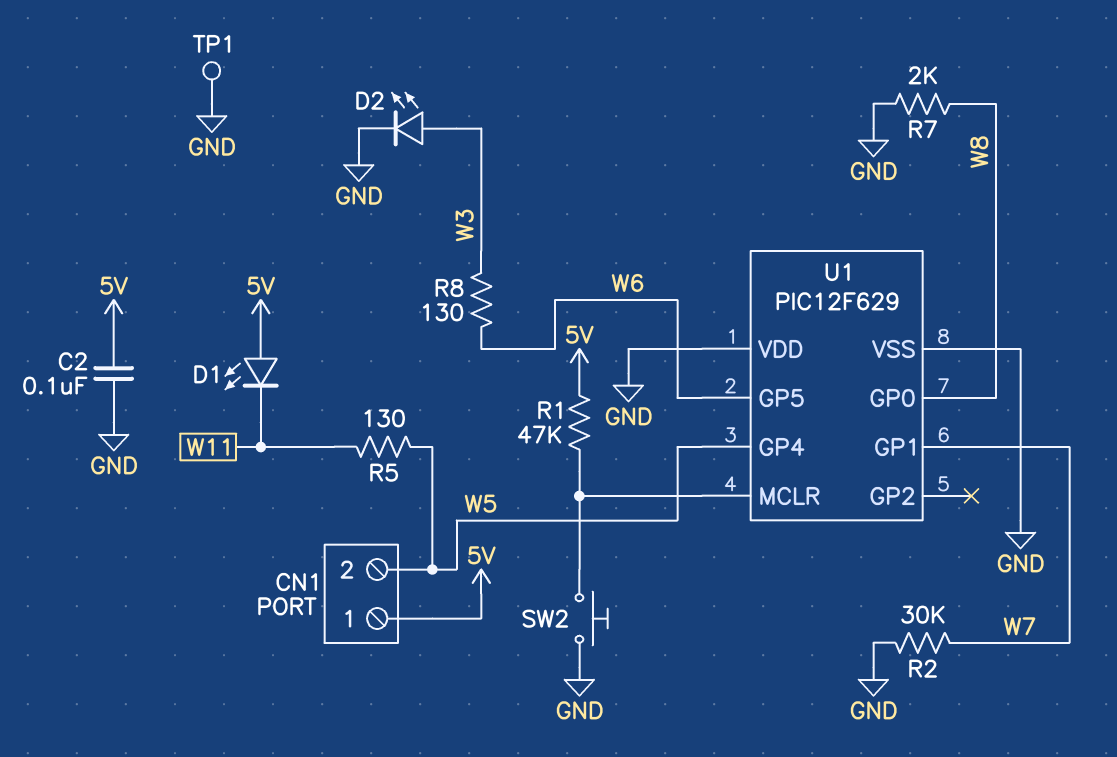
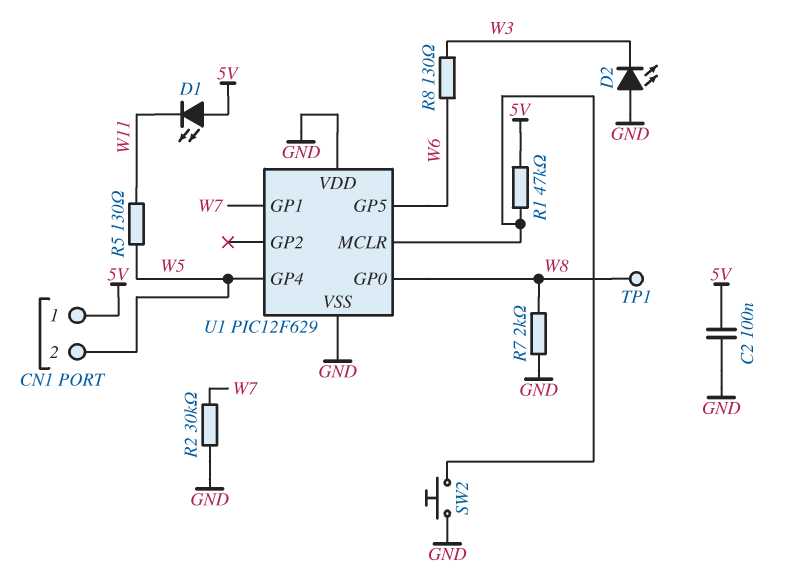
D2: LED (A W3, K GND) -> LED (A GND, K W3)
TP1: test point (GND) -> test point (W8)

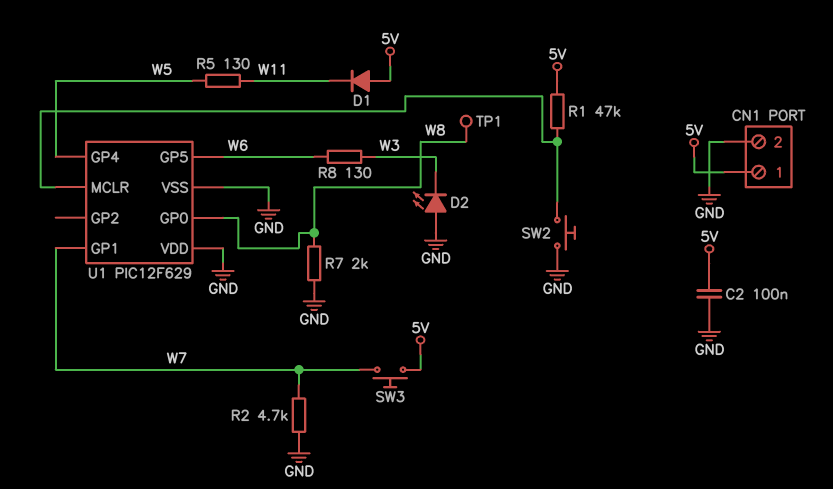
CN1 pin 2: W5 -> GND
D1: LED (A 5V, K W11) -> diode (A 5V, K W11)
R2: 30k (GND, W7) -> 4.7k (GND, W7)
SW3: none -> button (5V, W7)

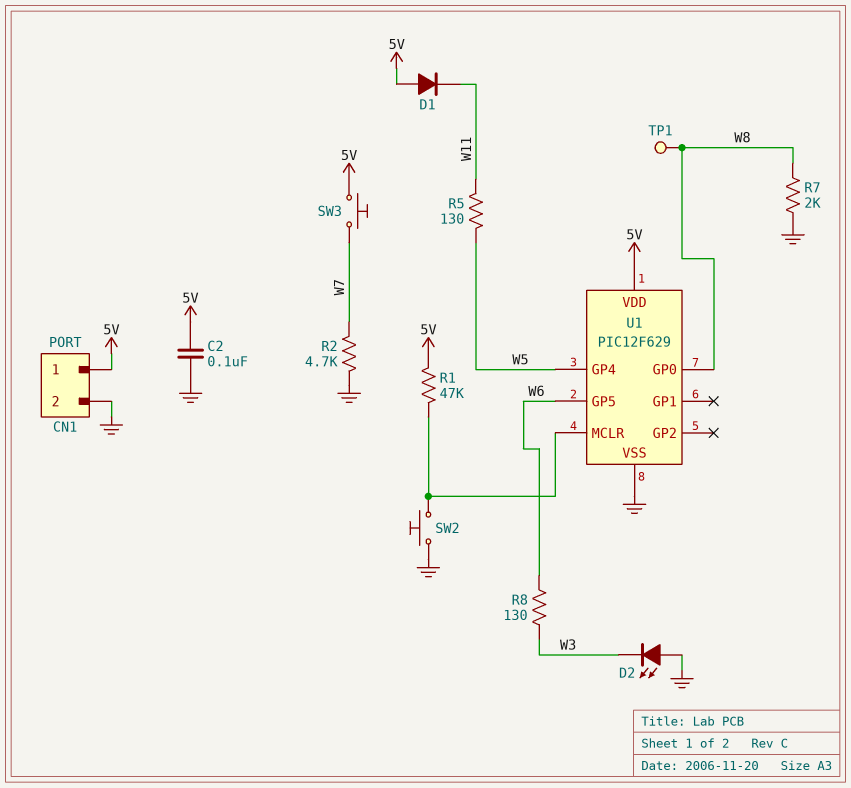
U1 pin GP1: W7 -> none
U1 pin VDD: GND -> 5V

